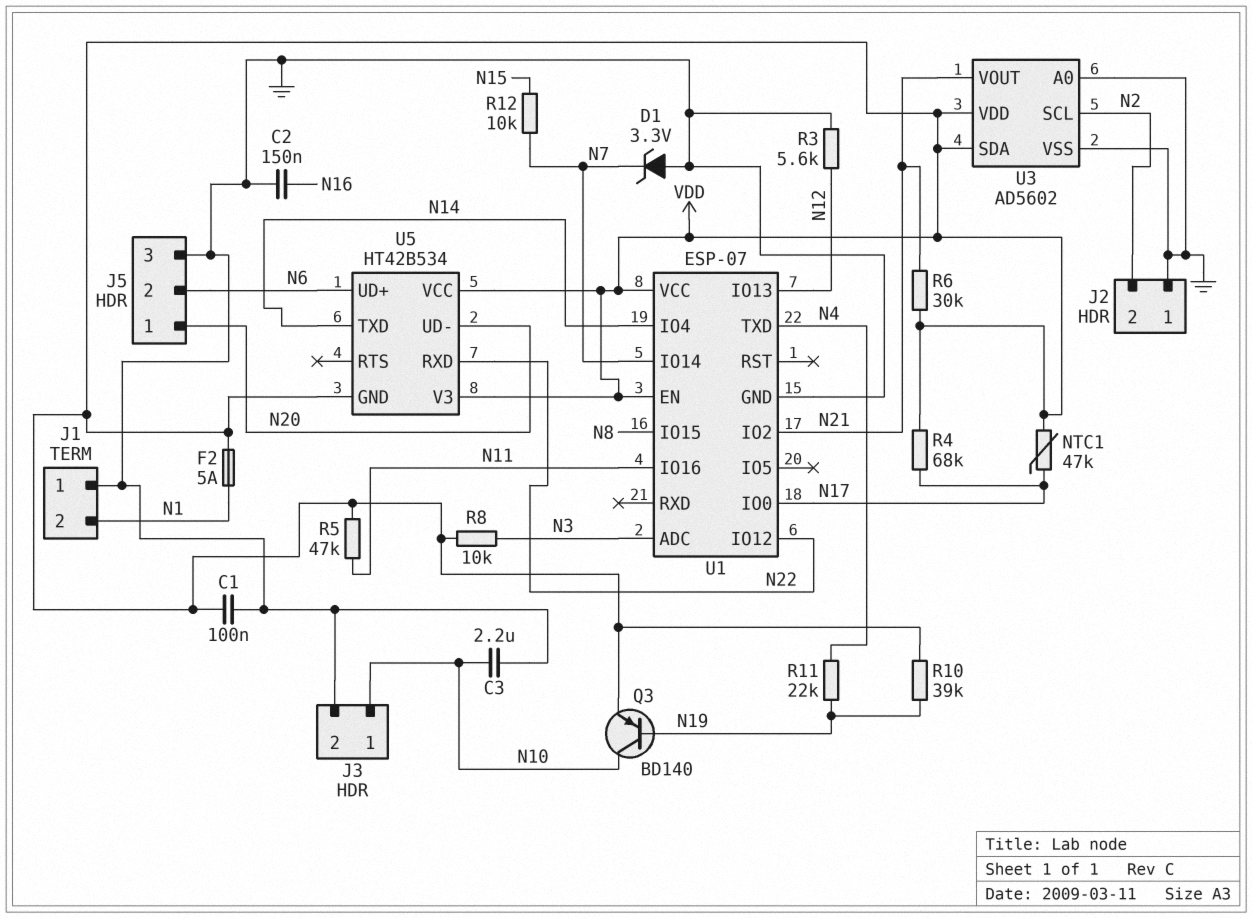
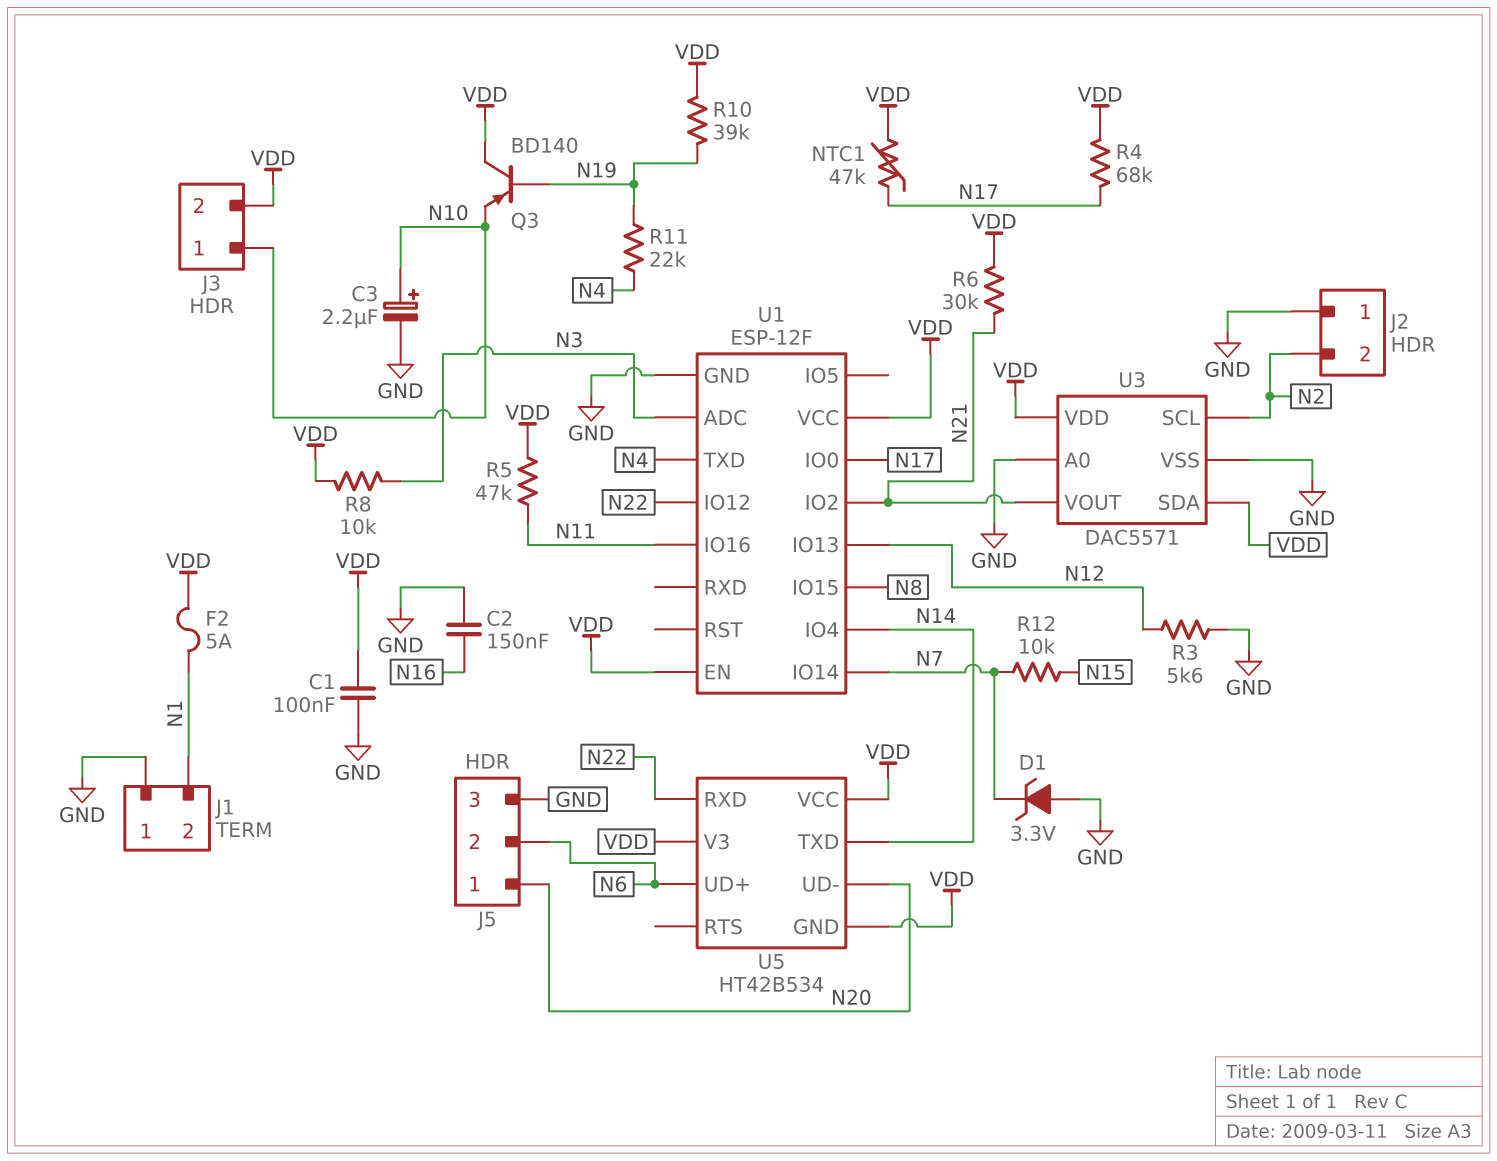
C3: 2.2uF (GND, N10) -> 2.2uF (plus N10, minus GND)
J3 pin 2: GND -> VDD
Q3: PNP BD140 (B N19, C N10, E VDD) -> PNP BD140 (B N19, C VDD, E N10)
U1: ESP-07 -> ESP-12F
U3: AD5602 -> DAC5571

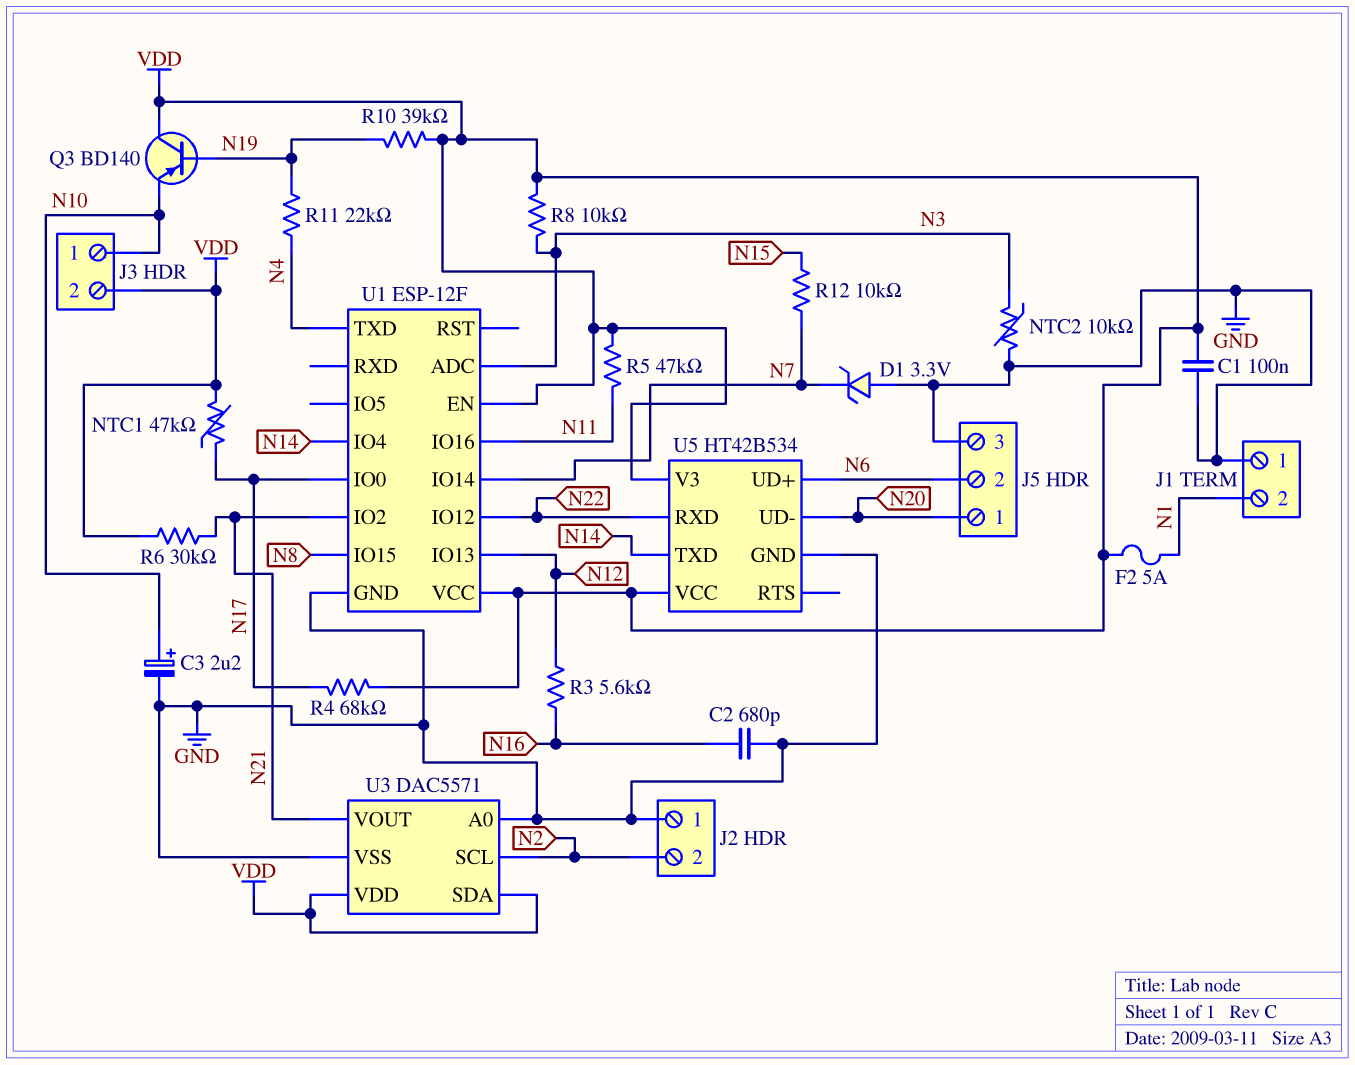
C2: 150nF (GND, N16) -> 680pF (GND, N16)
NTC2: none -> 10k (GND, N3)
R3: 5.6k (GND, N12) -> 5.6k (N12, N16)
U5 pin GND: VDD -> GND

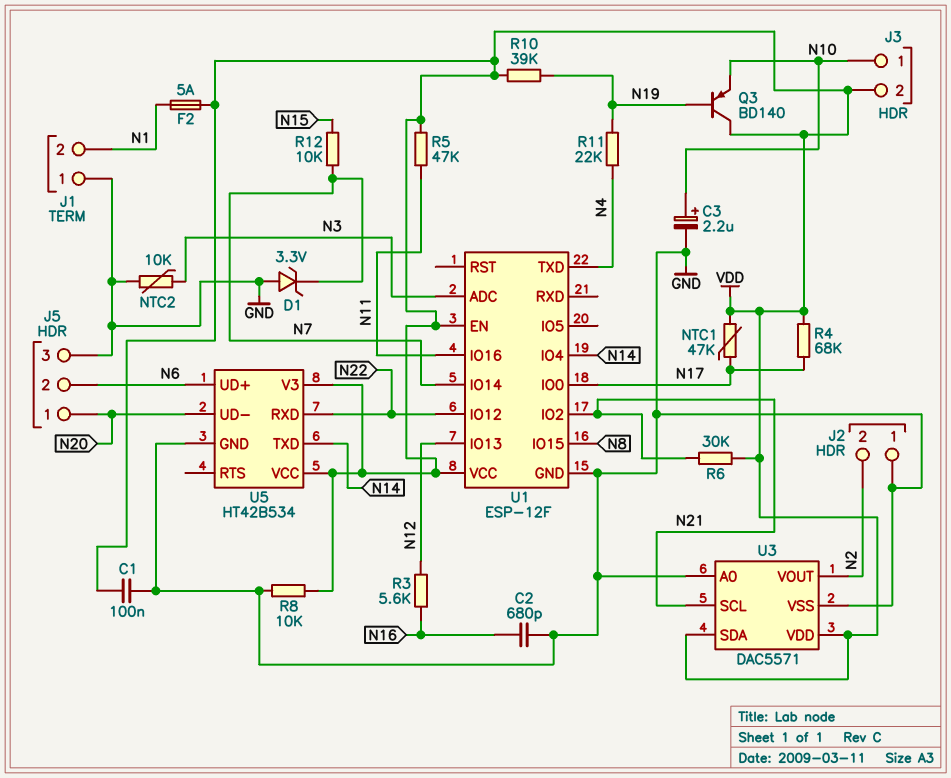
R8: 10k (N3, VDD) -> 10k (GND, VDD)
U3 pin SCL: N2 -> N21
U3 pin VOUT: N21 -> N2

